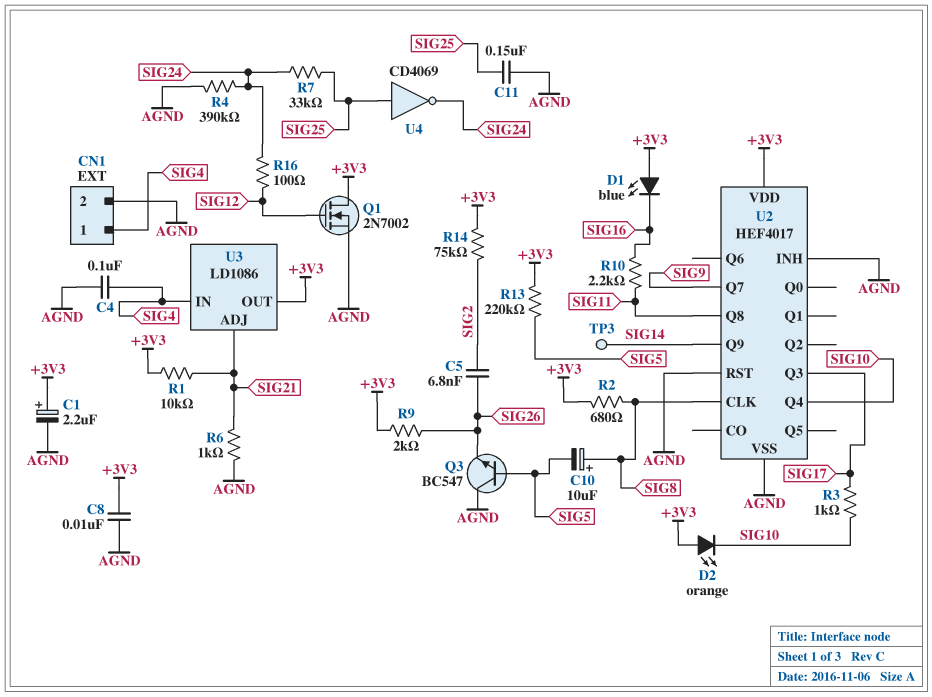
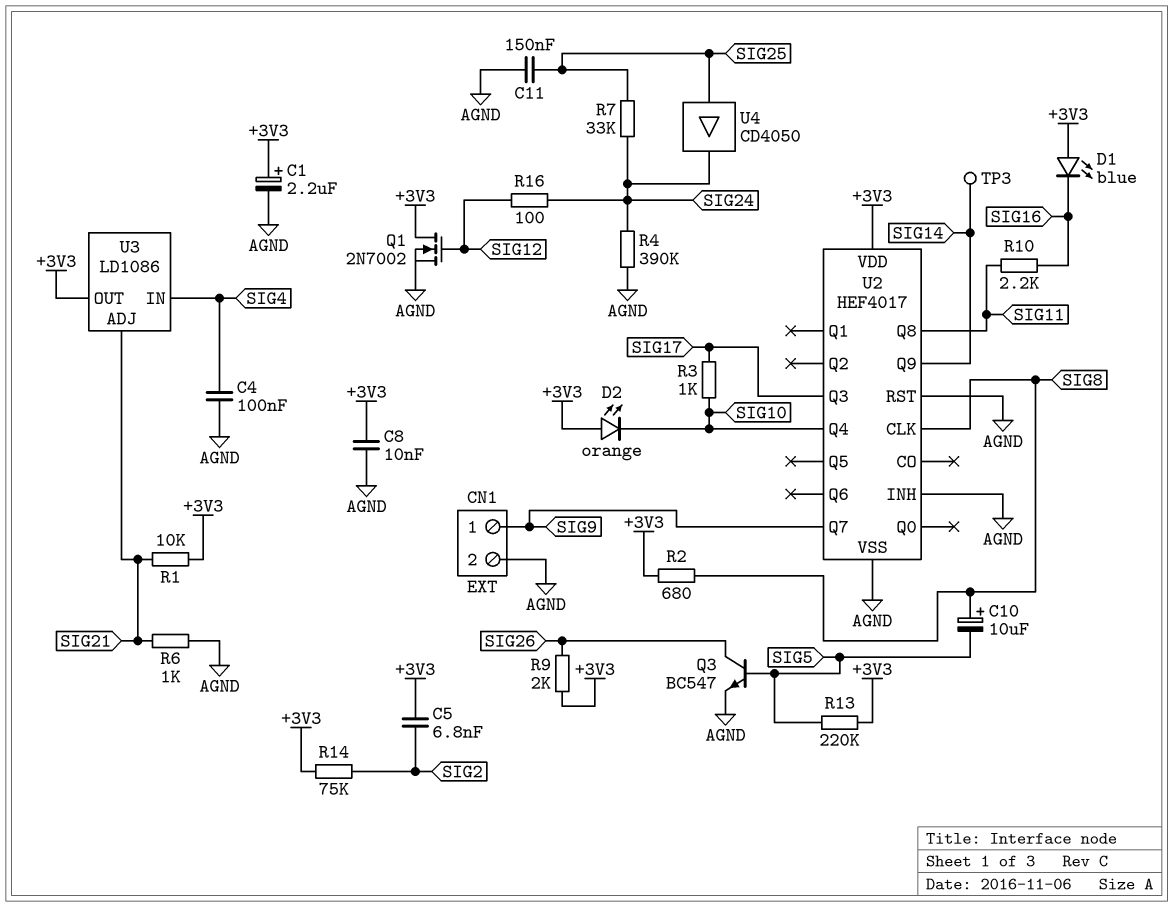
C5: 6.8nF (SIG2, SIG26) -> 6.8nF (+3V3, SIG2)
CN1 pin 1: SIG4 -> SIG9
Q3: NPN BC547 (B SIG5, C AGND, E SIG26) -> NPN BC547 (B SIG5, C SIG26, E AGND)
U4: NOT CD4069 (in SIG25, out SIG24) -> buffer CD4050 (in SIG25, out SIG24)

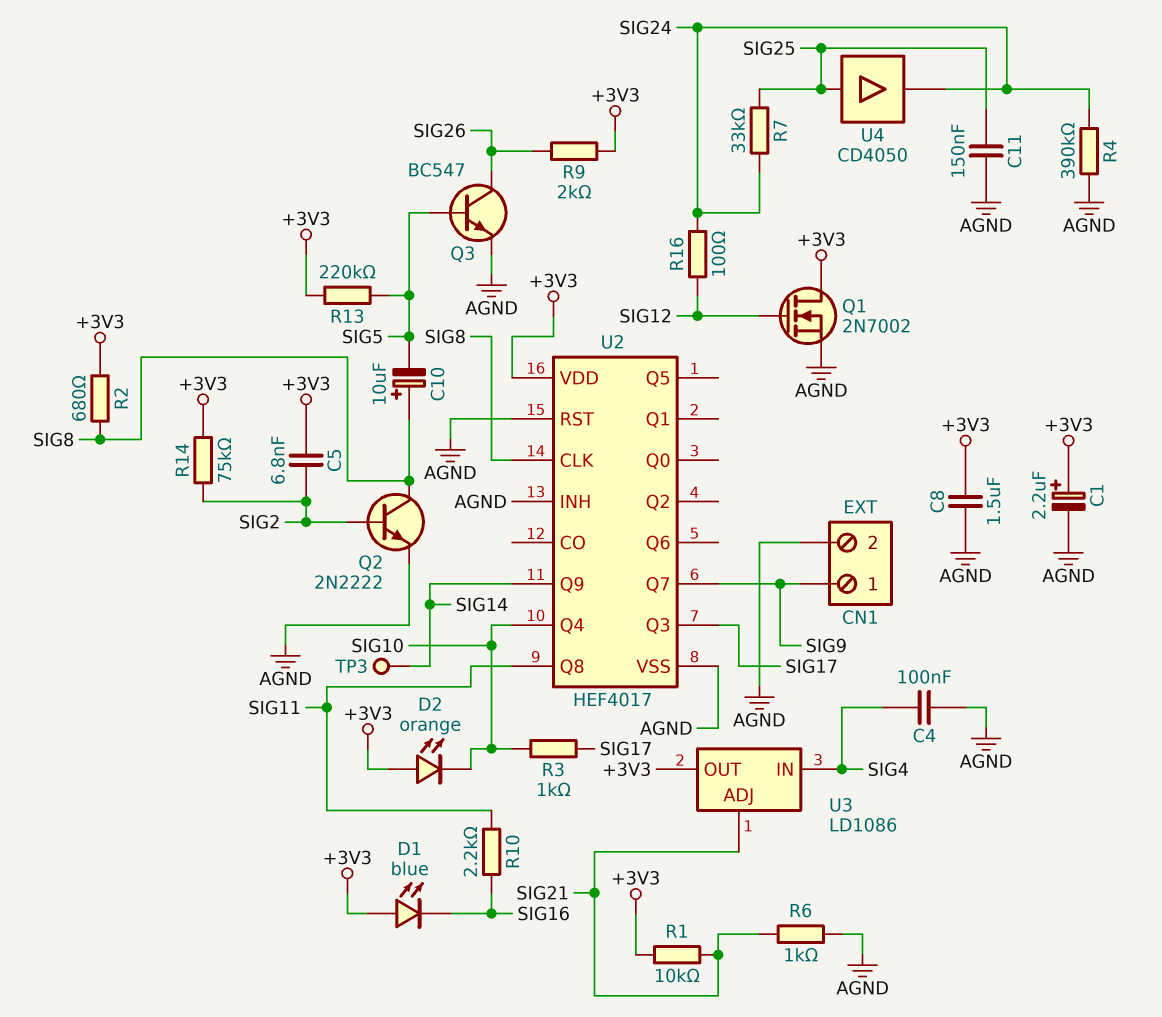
C8: 10nF (+3V3, AGND) -> 1.5uF (+3V3, AGND)
Q2: none -> NPN 2N2222 (B SIG2, C SIG8, E AGND)

